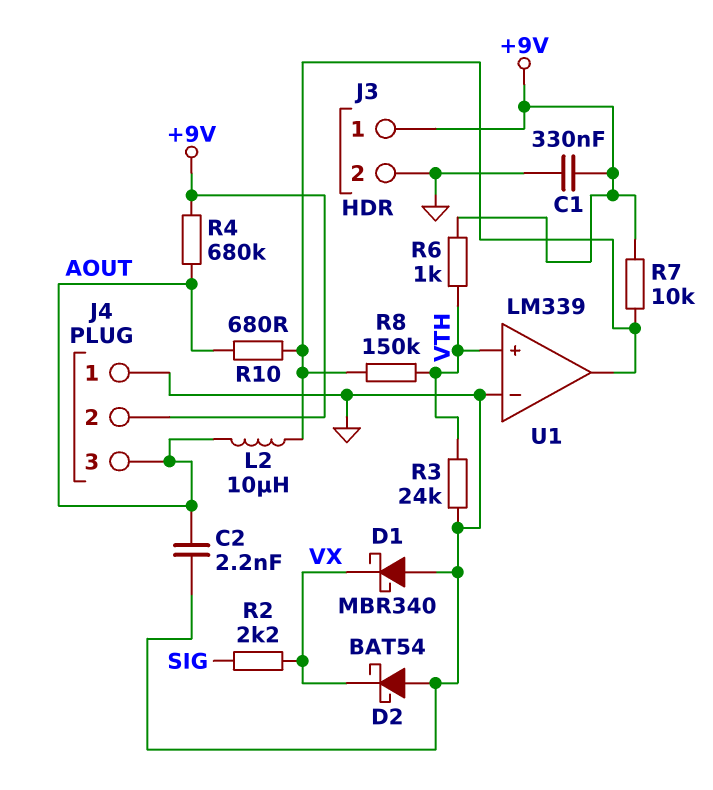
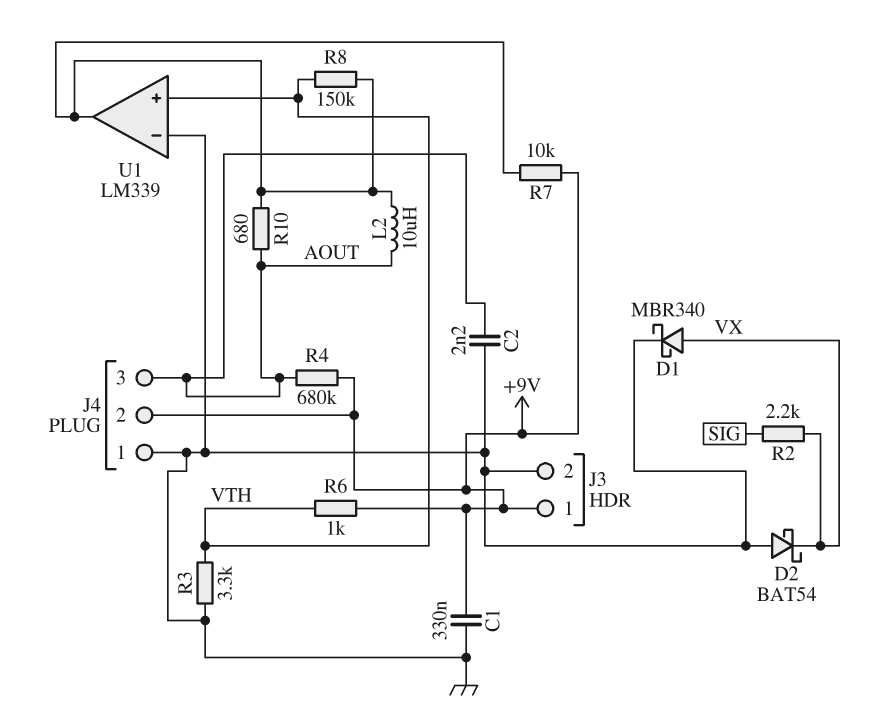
D1: schottky MBR340 (A GND, K VX) -> schottky MBR340 (A VX, K GND)
R3: 24k (GND, VTH) -> 3.3k (GND, VTH)

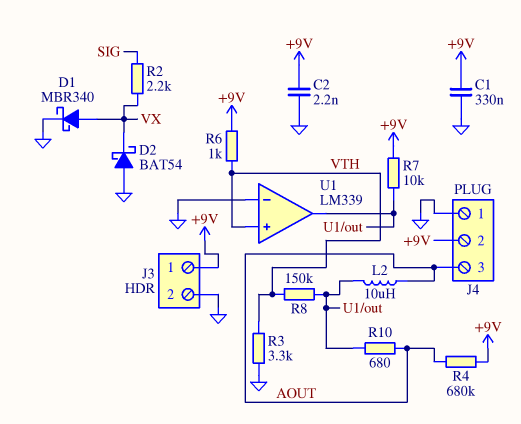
C2: 2.2nF (AOUT, GND) -> 2.2nF (+9V, GND)

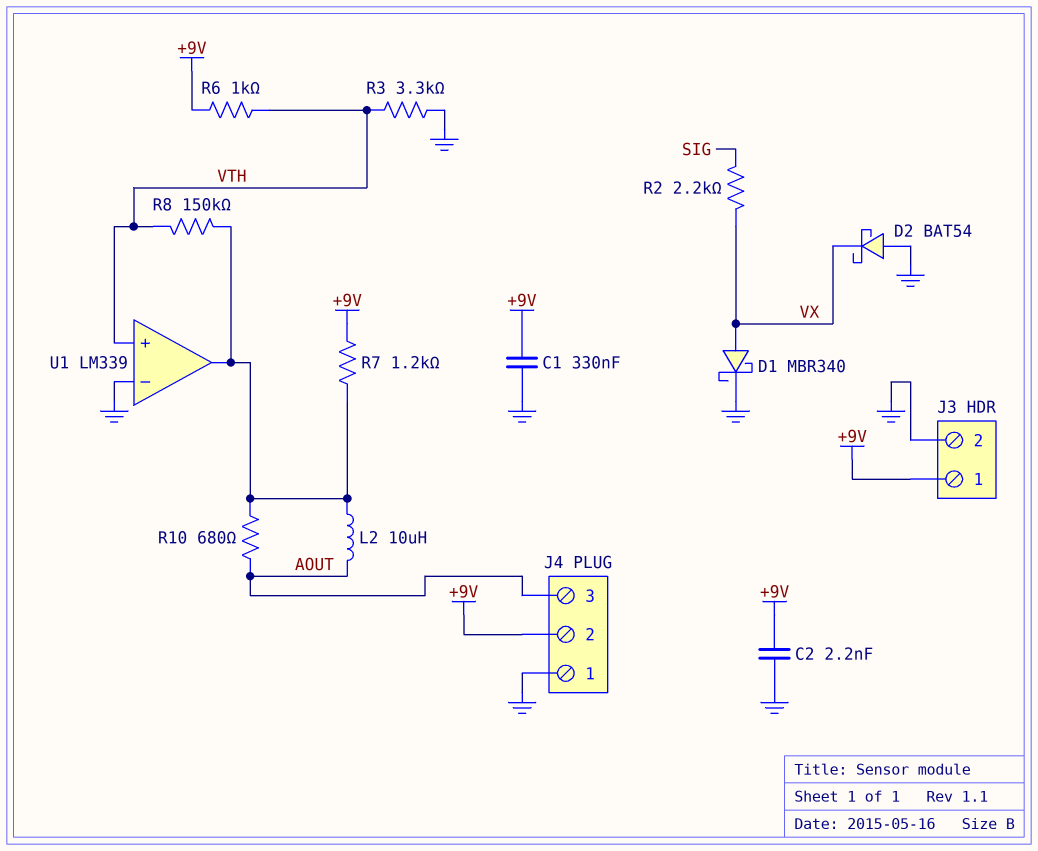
R4: 680k (+9V, AOUT) -> none
R7: 10k (+9V, U1/out) -> 1.2k (+9V, U1/out)

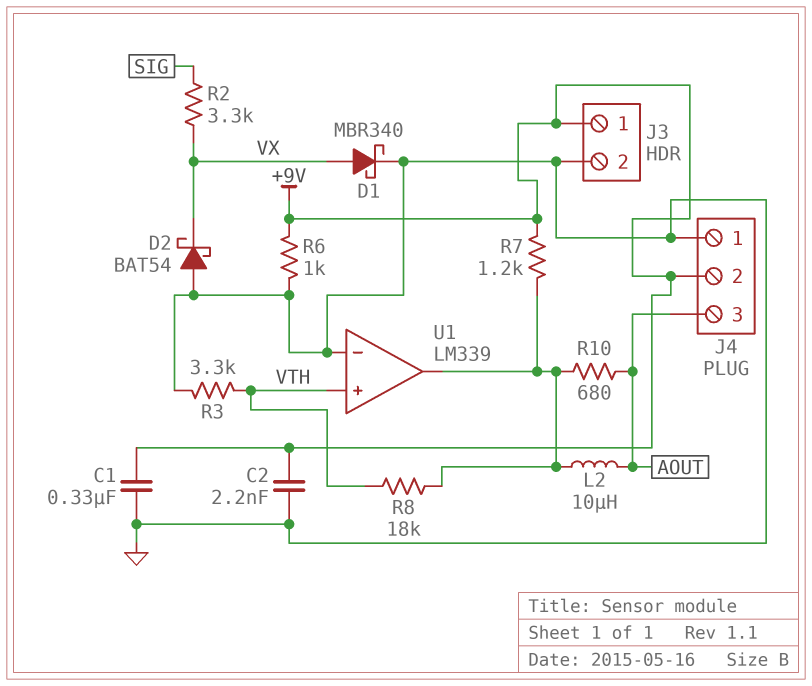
R2: 2.2k (SIG, VX) -> 3.3k (SIG, VX)
R6: 1k (+9V, VTH) -> 1k (+9V, GND)
R8: 150k (U1/out, VTH) -> 18k (U1/out, VTH)

